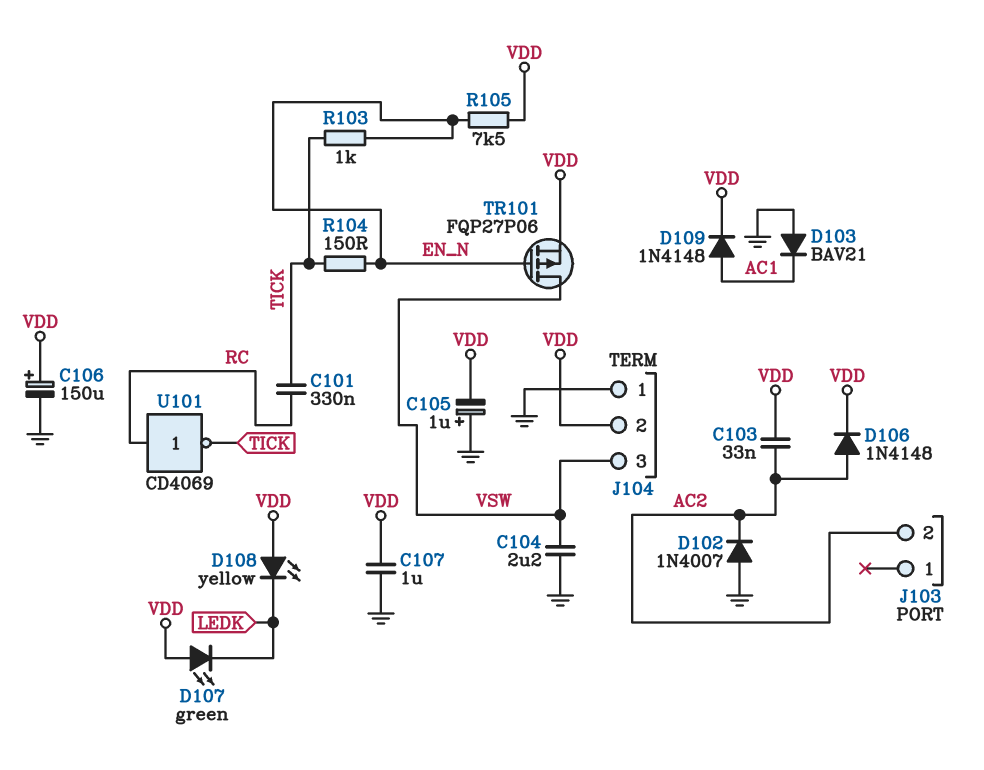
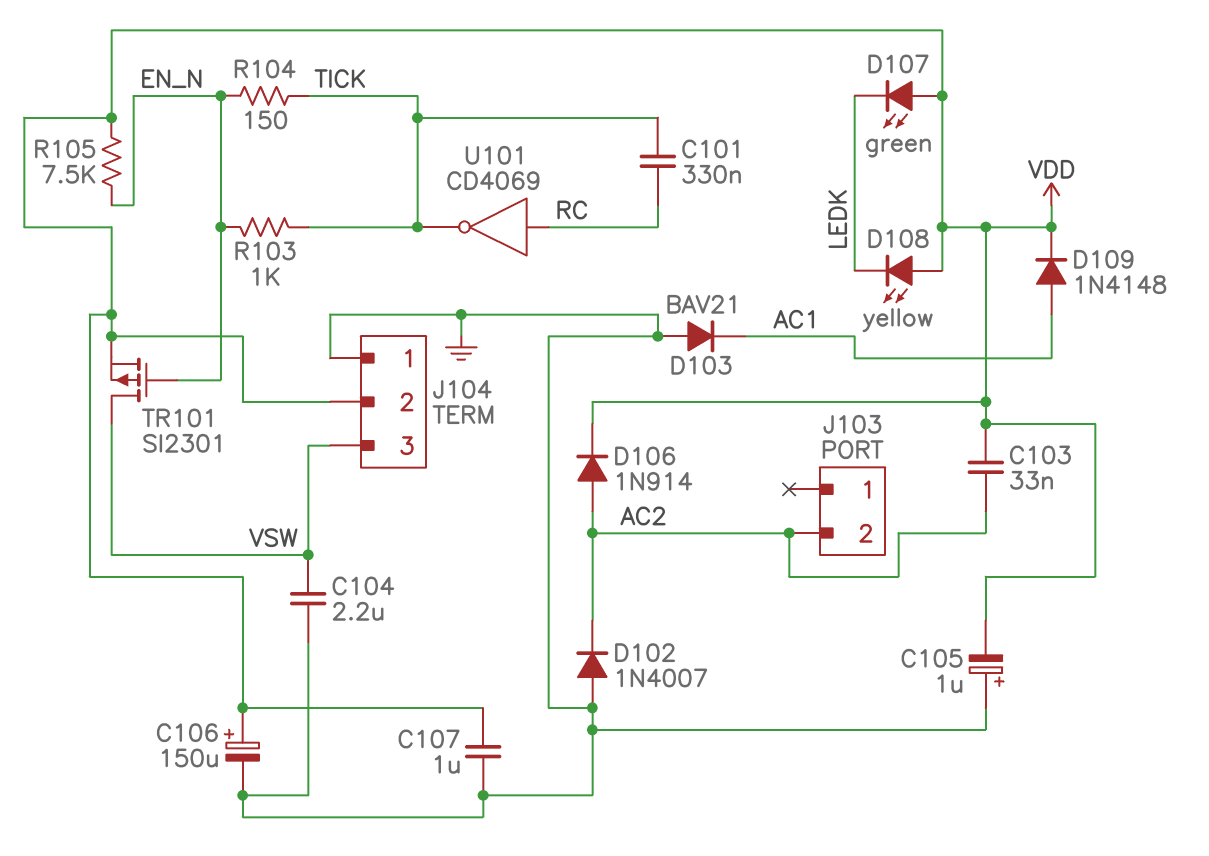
D106: diode 1N4148 (A AC2, K VDD) -> diode 1N914 (A AC2, K VDD)
TR101: PMOS FQP27P06 (G EN_N, D VSW, S VDD) -> PMOS SI2301 (G EN_N, D VSW, S VDD)

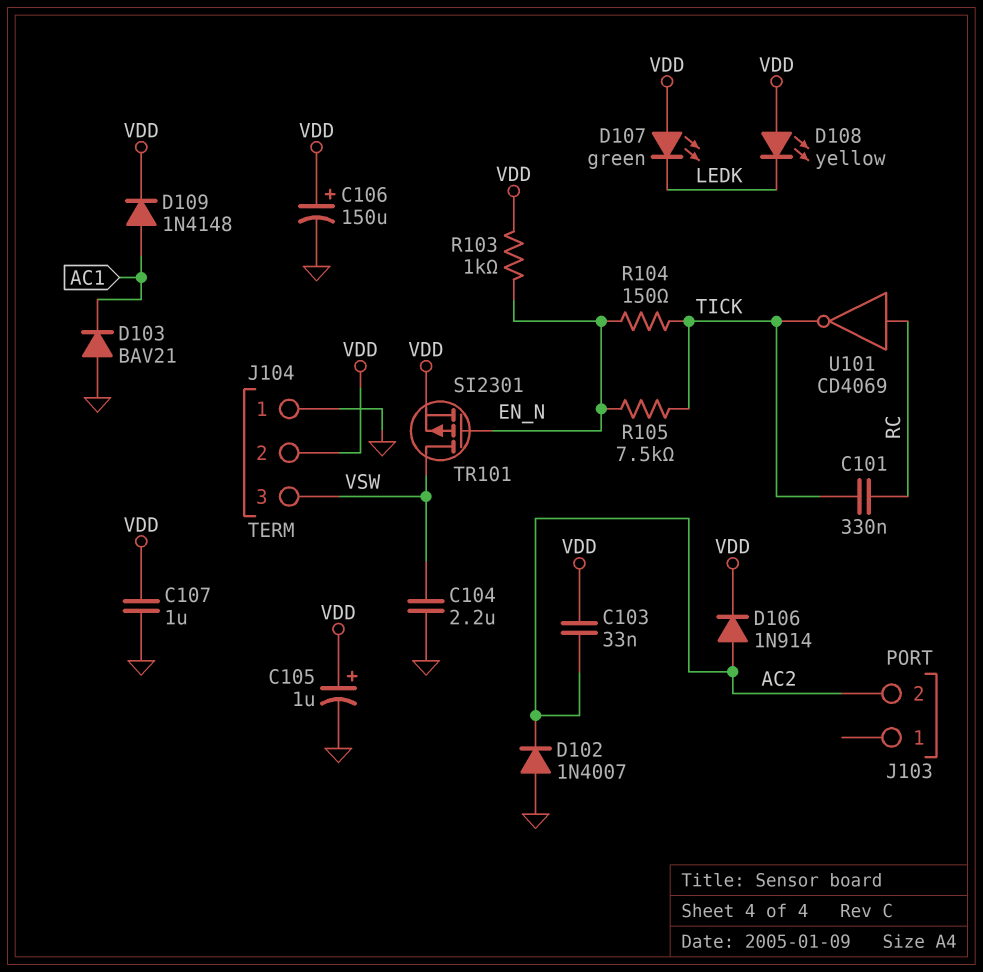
C105: 1uF (plus GND, minus VDD) -> 1uF (plus VDD, minus GND)
R103: 1k (EN_N, TICK) -> 1k (EN_N, VDD)
R105: 7.5k (EN_N, VDD) -> 7.5k (EN_N, TICK)

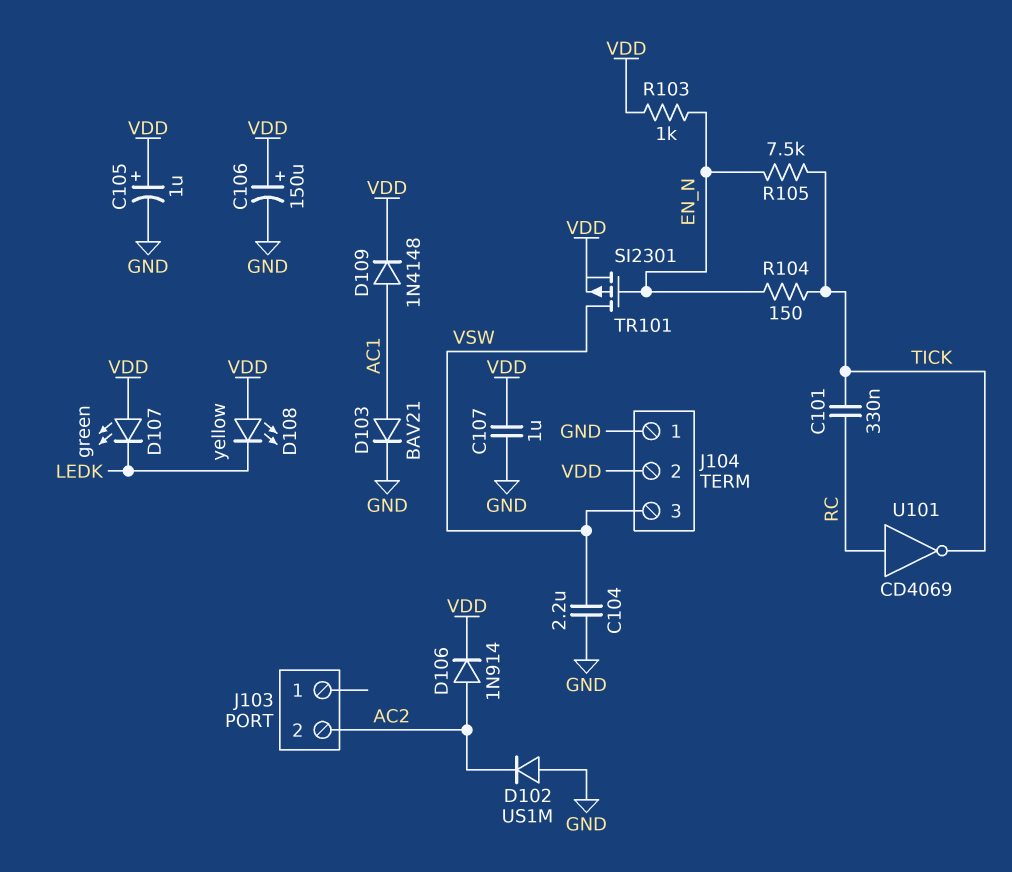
C103: 33nF (AC2, VDD) -> none
D102: diode 1N4007 (A GND, K AC2) -> diode US1M (A GND, K AC2)
D103: diode BAV21 (A GND, K AC1) -> diode BAV21 (A AC1, K GND)

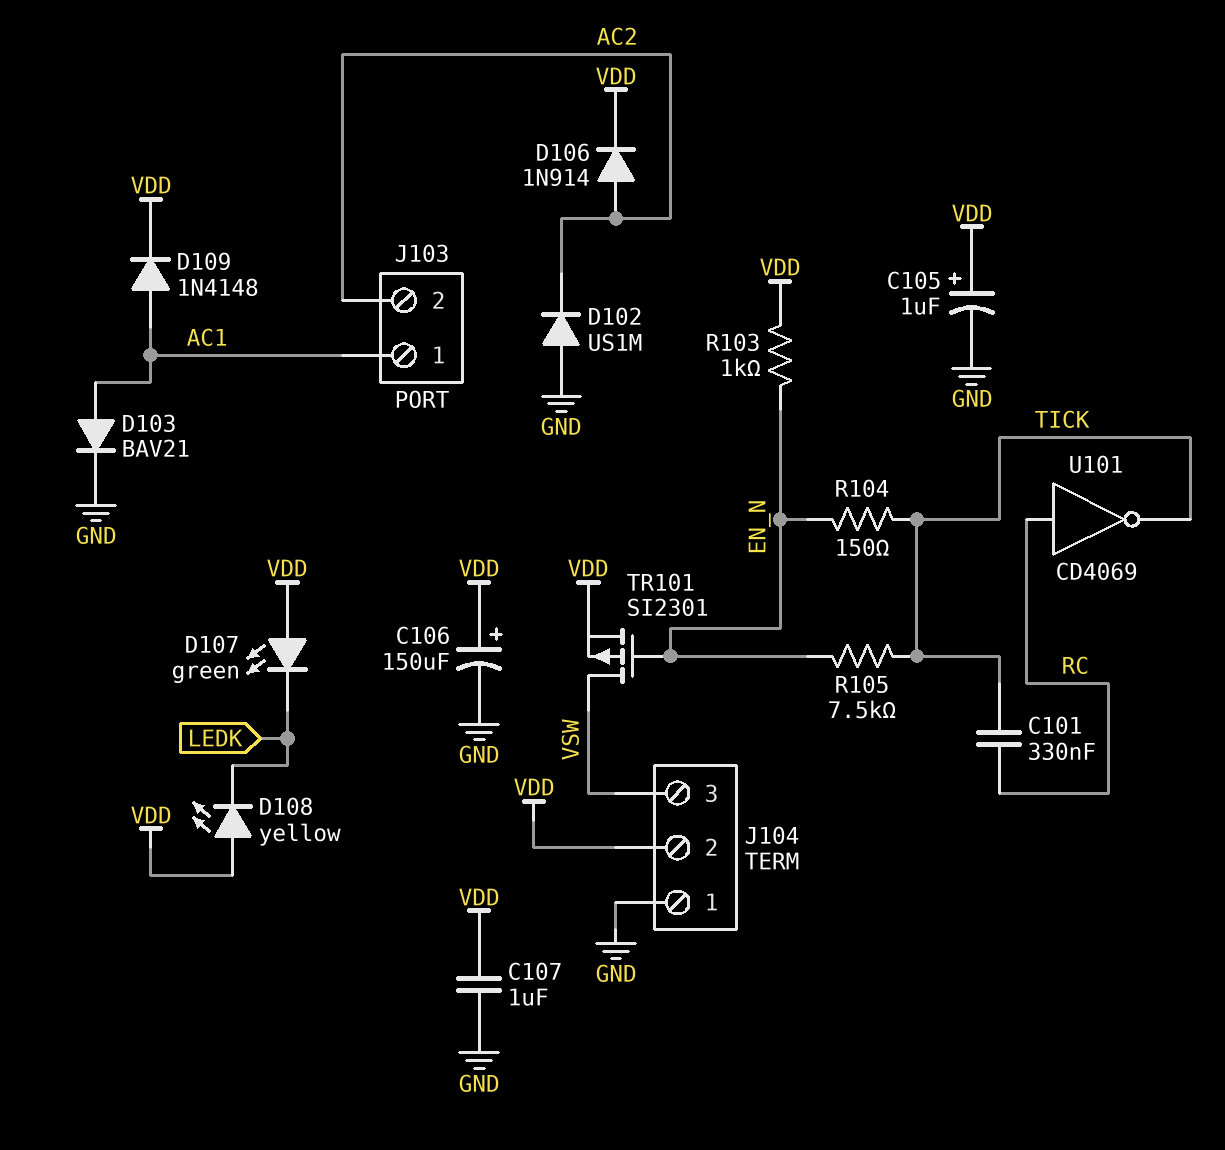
C104: 2.2uF (GND, VSW) -> none
J103 pin 1: none -> AC1

